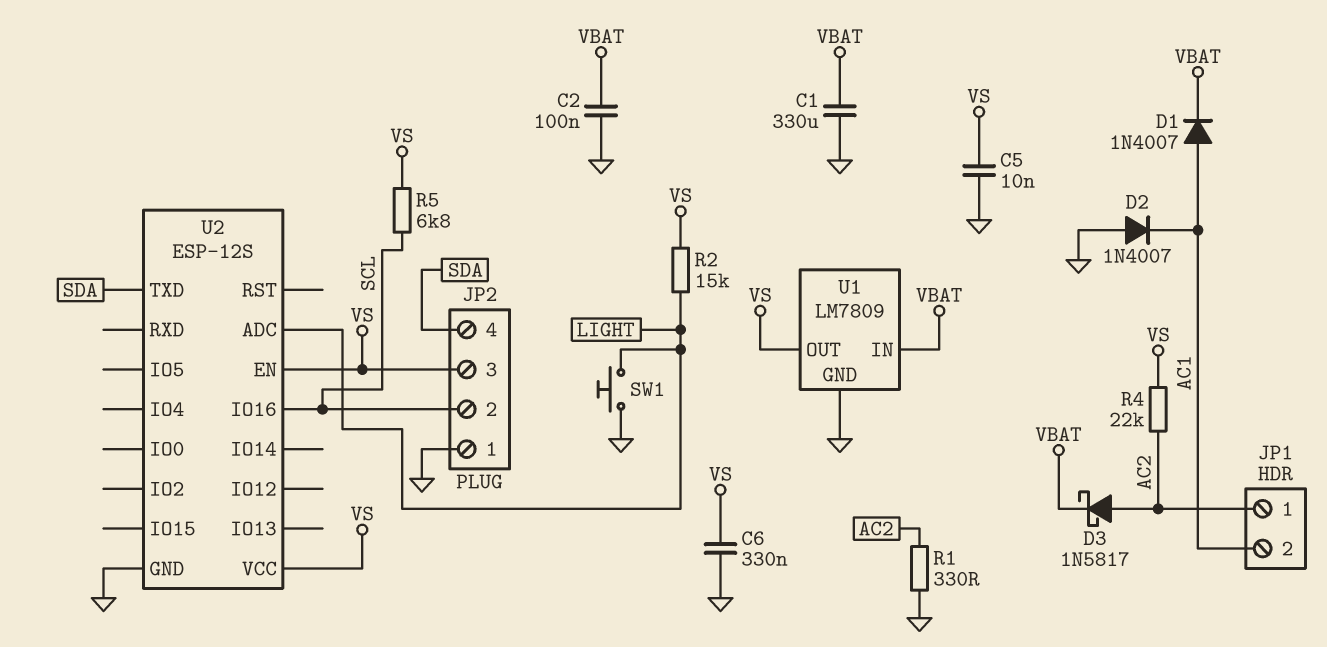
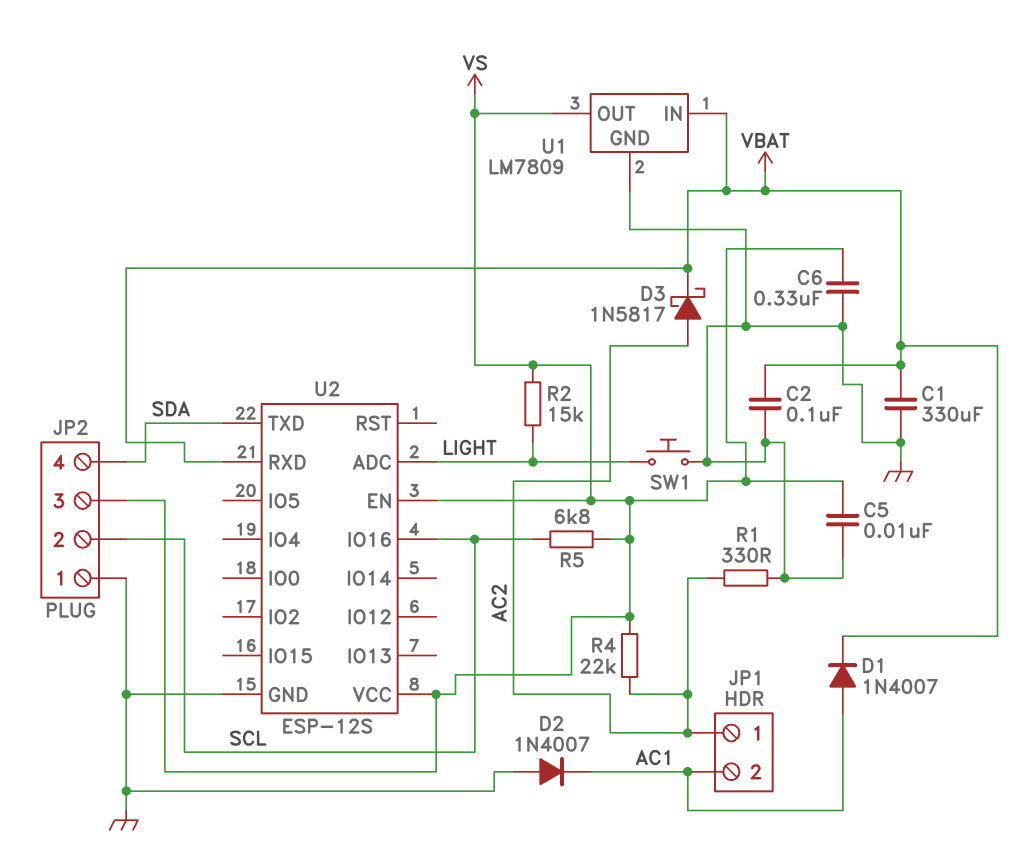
U2 pin RXD: none -> VBAT

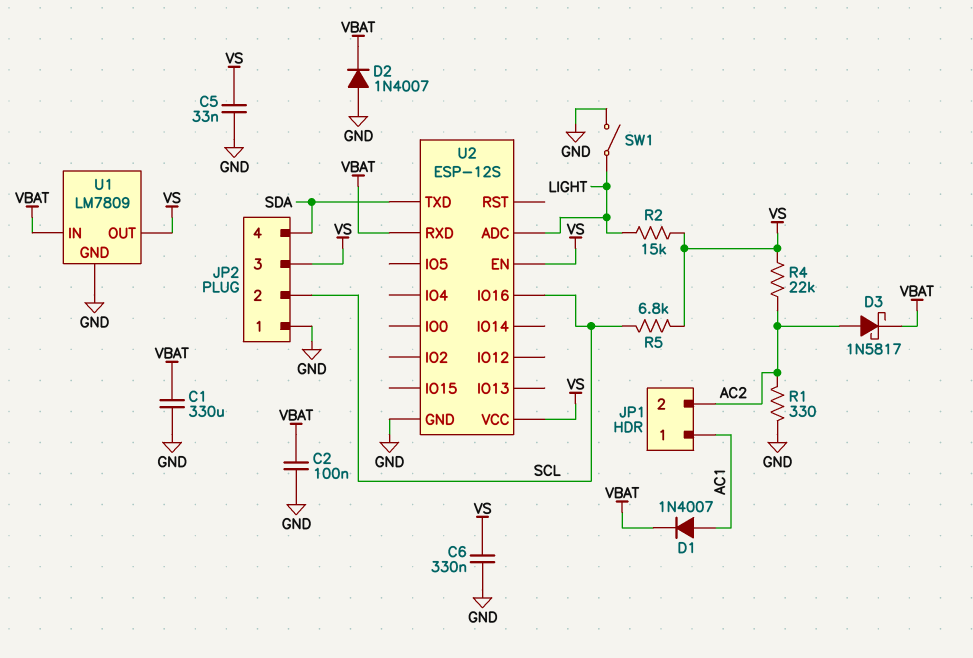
C5: 10nF (GND, VS) -> 33nF (GND, VS)
D2: diode 1N4007 (A GND, K AC1) -> diode 1N4007 (A GND, K VBAT)
JP1 pin 1: AC2 -> AC1
JP1 pin 2: AC1 -> AC2
SW1: button (GND, LIGHT) -> switch (GND, LIGHT)

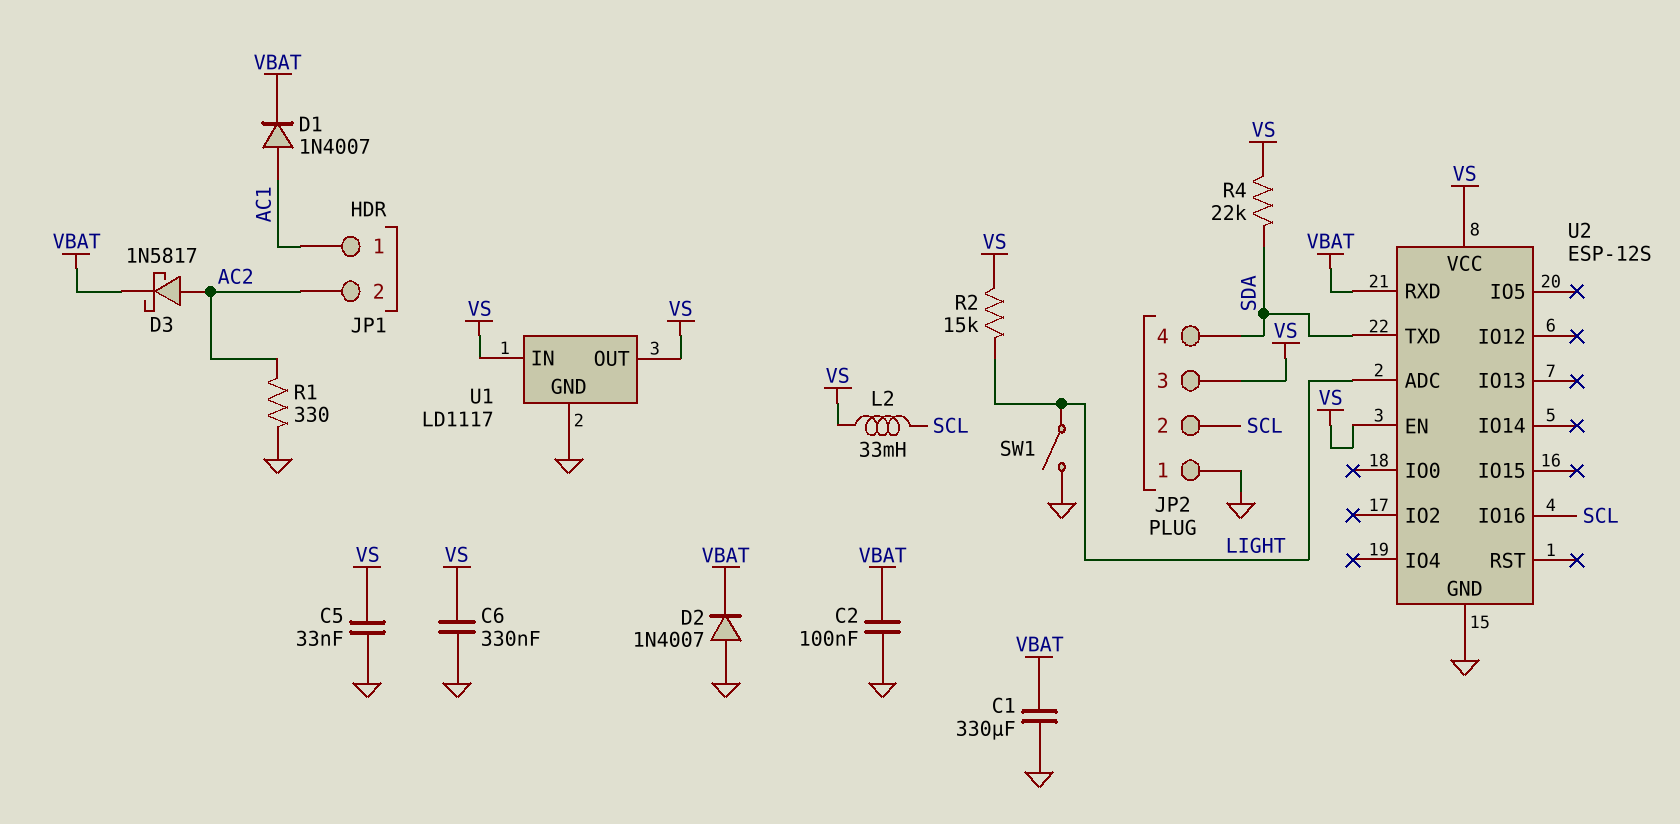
L2: none -> 33mH (SCL, VS)
R4: 22k (AC2, VS) -> 22k (SDA, VS)
R5: 6.8k (SCL, VS) -> none
U1: LM7809 -> LD1117
U1 pin IN: VBAT -> VS

